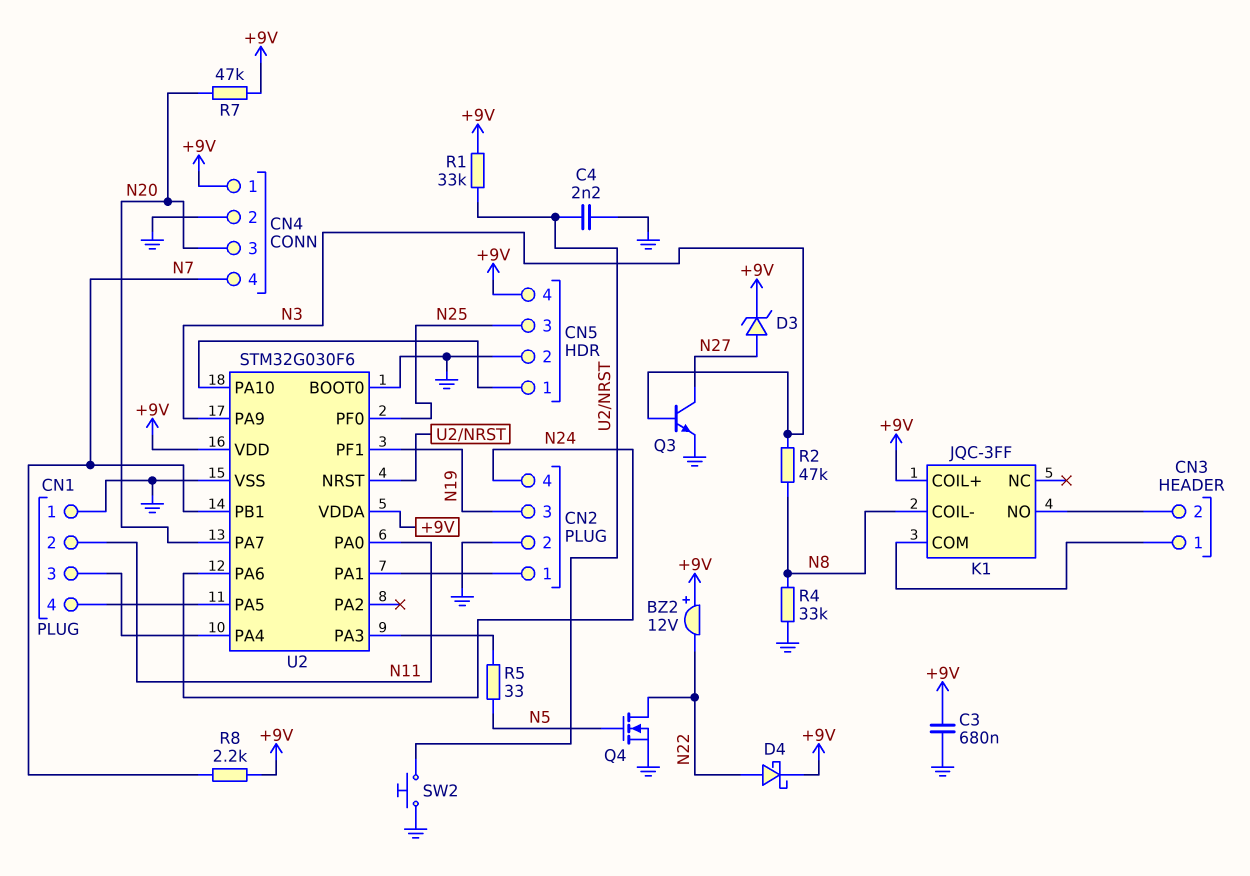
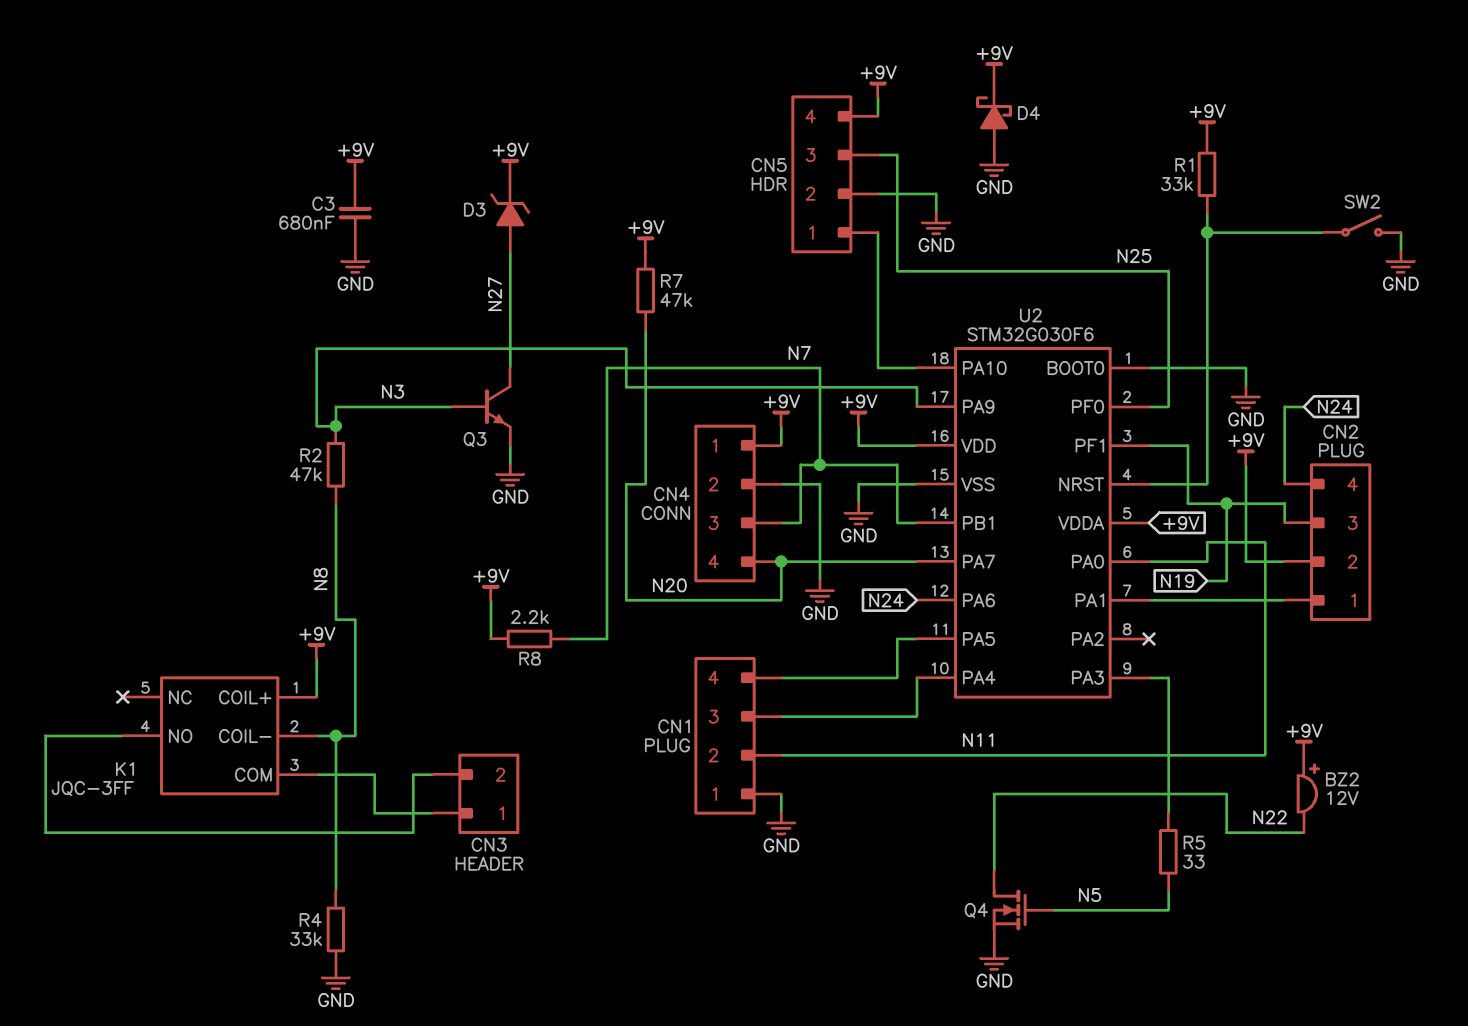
C4: 2.2nF (GND, U2/NRST) -> none
CN2 pin 2: GND -> +9V
CN4 pin 3: N20 -> N7
CN4 pin 4: N7 -> N20
D4: schottky (A N22, K +9V) -> schottky (A GND, K +9V)
SW2: button (GND, U2/NRST) -> switch (GND, U2/NRST)

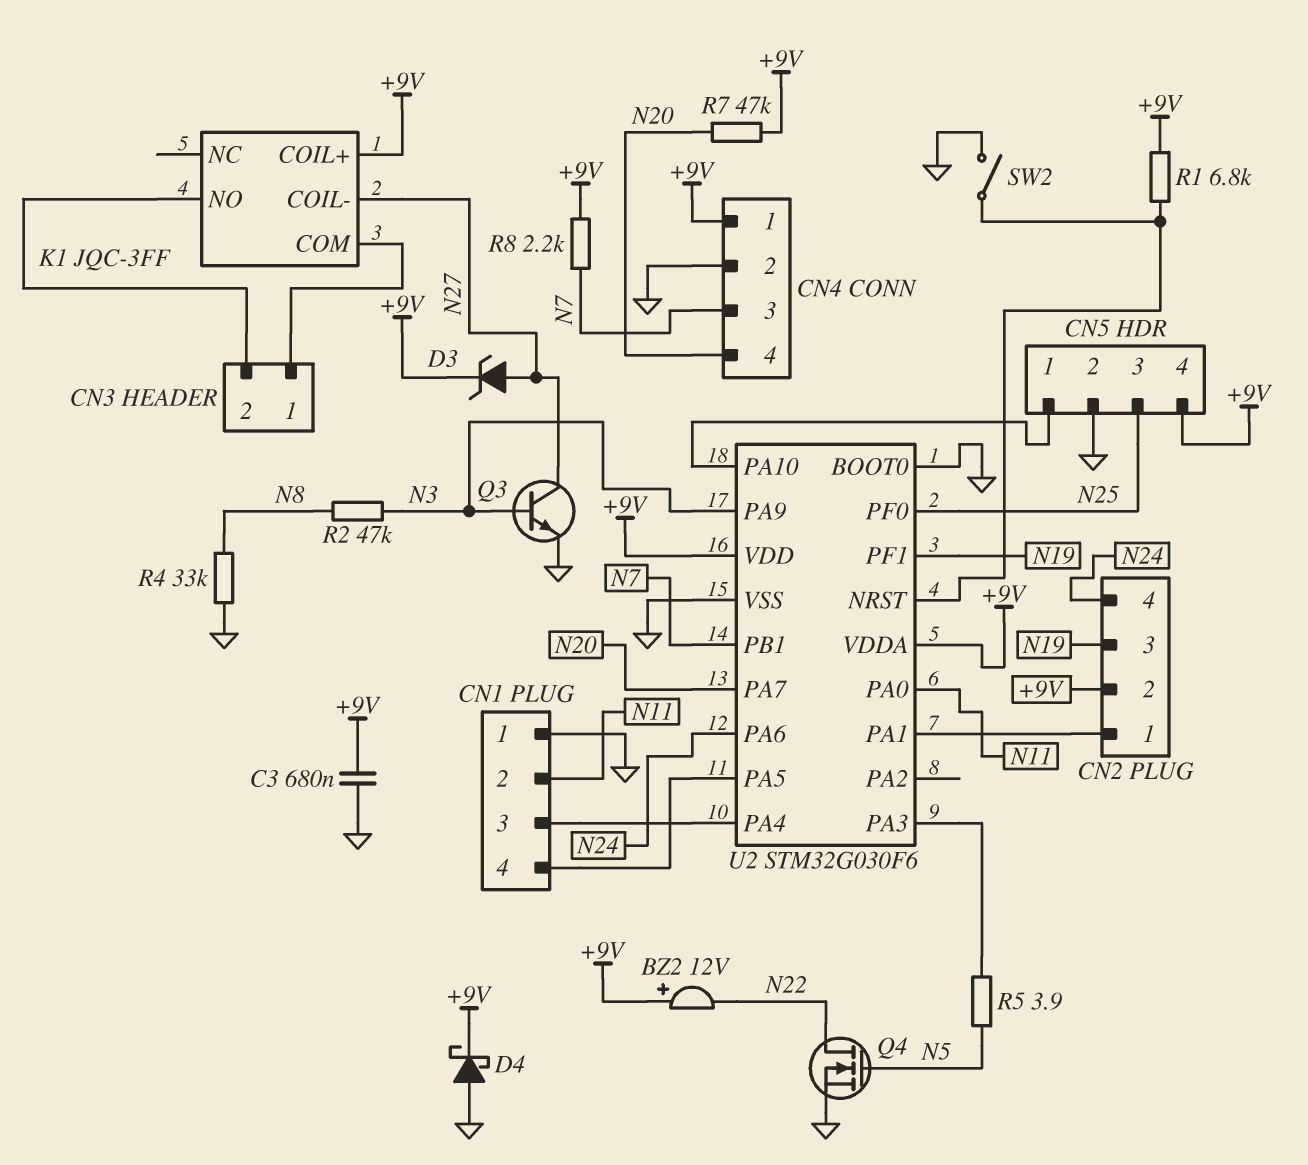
K1 pin COIL-: N8 -> N27
R1: 33k (+9V, U2/NRST) -> 6.8k (+9V, U2/NRST)
R5: 33 (N5, U2/PA3) -> 3.9 (N5, U2/PA3)

